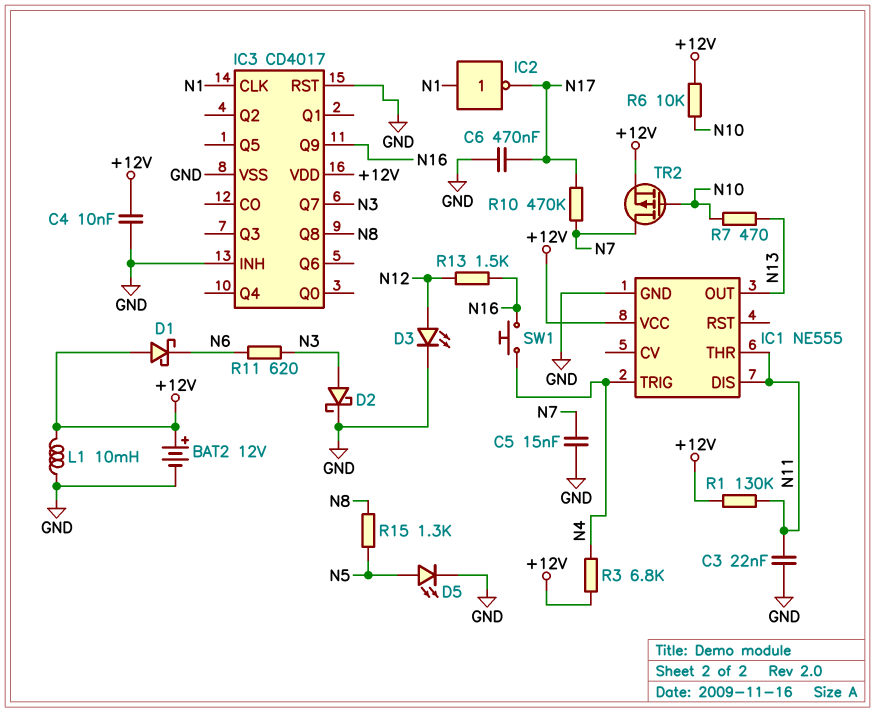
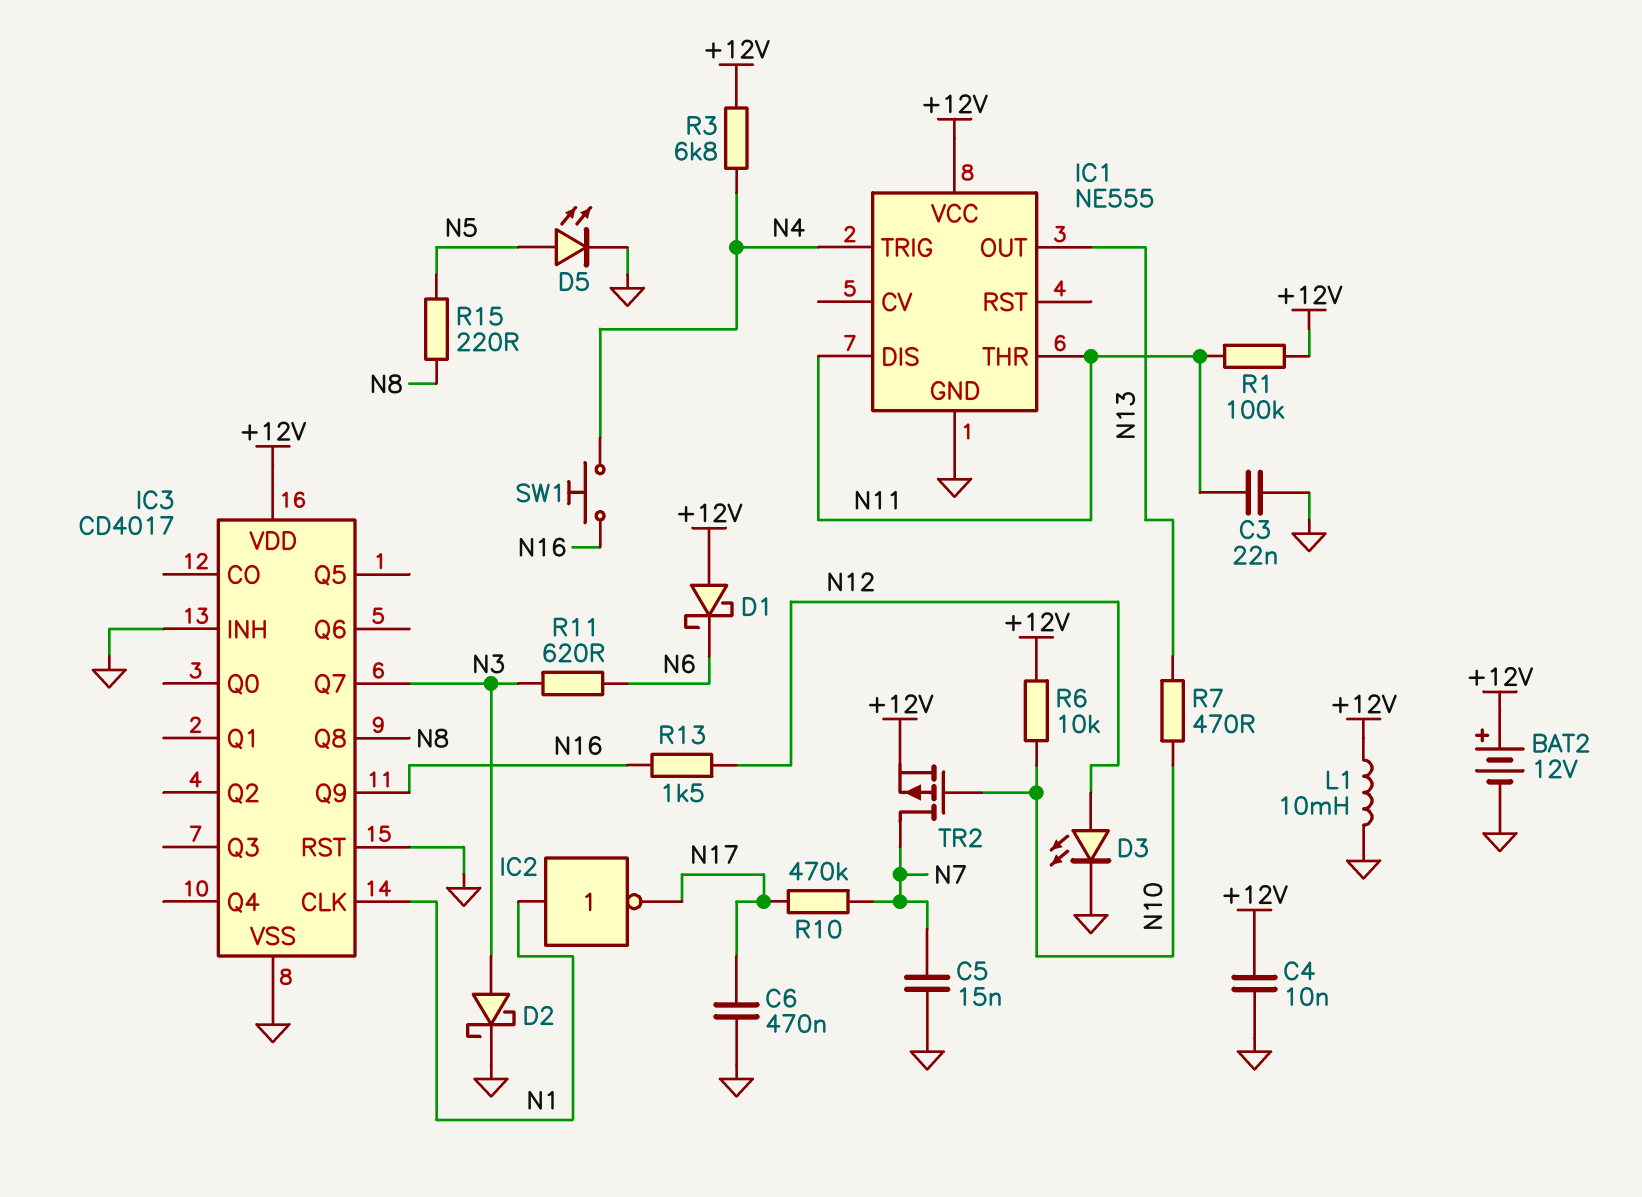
R1: 130k (+12V, N11) -> 100k (+12V, N11)
R15: 1.3k (N5, N8) -> 220 (N5, N8)

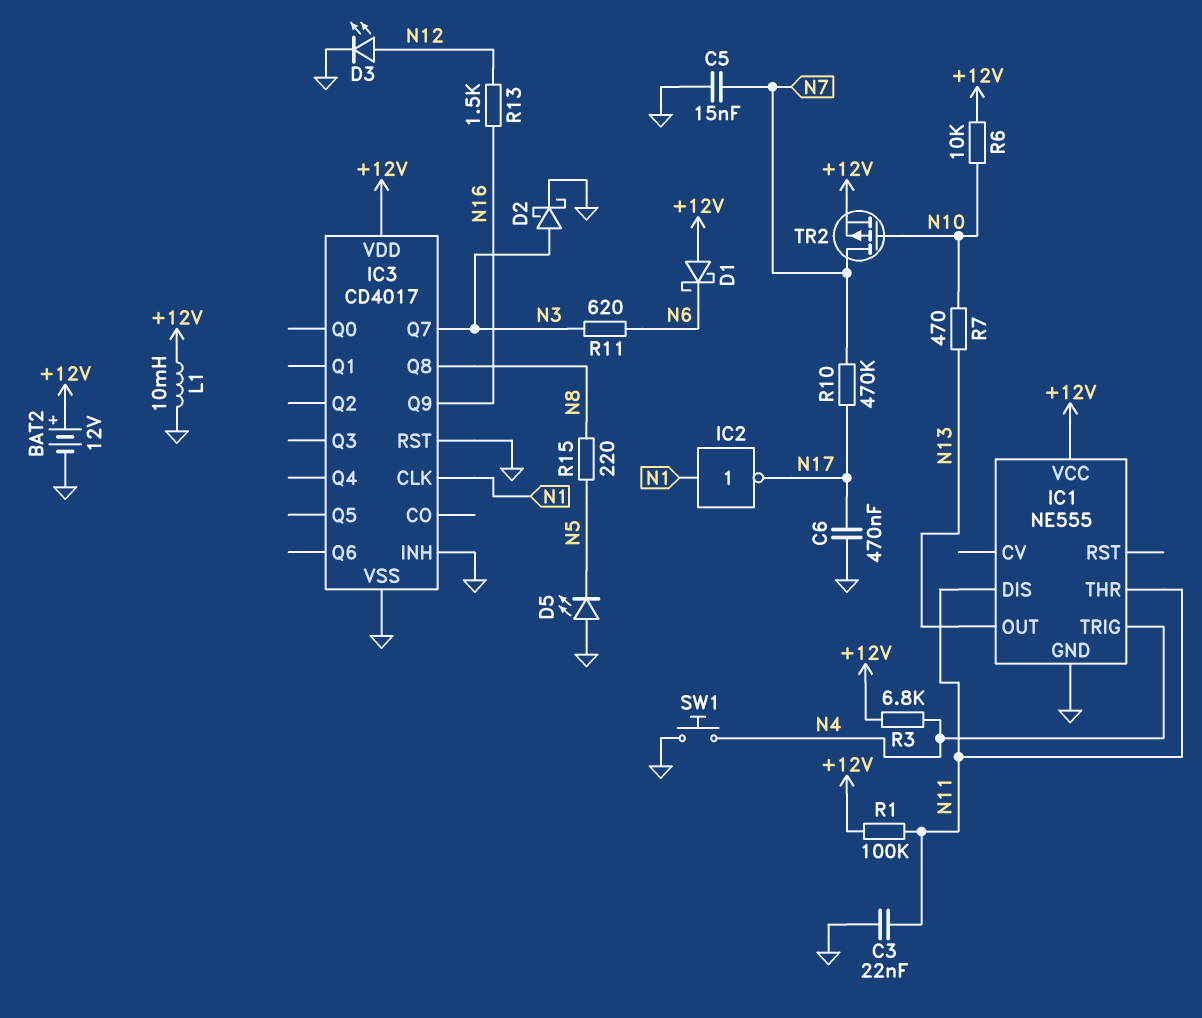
C4: 10nF (+12V, GND) -> none
D5: LED (A N5, K GND) -> LED (A GND, K N5)
SW1: button (N4, N16) -> button (GND, N4)

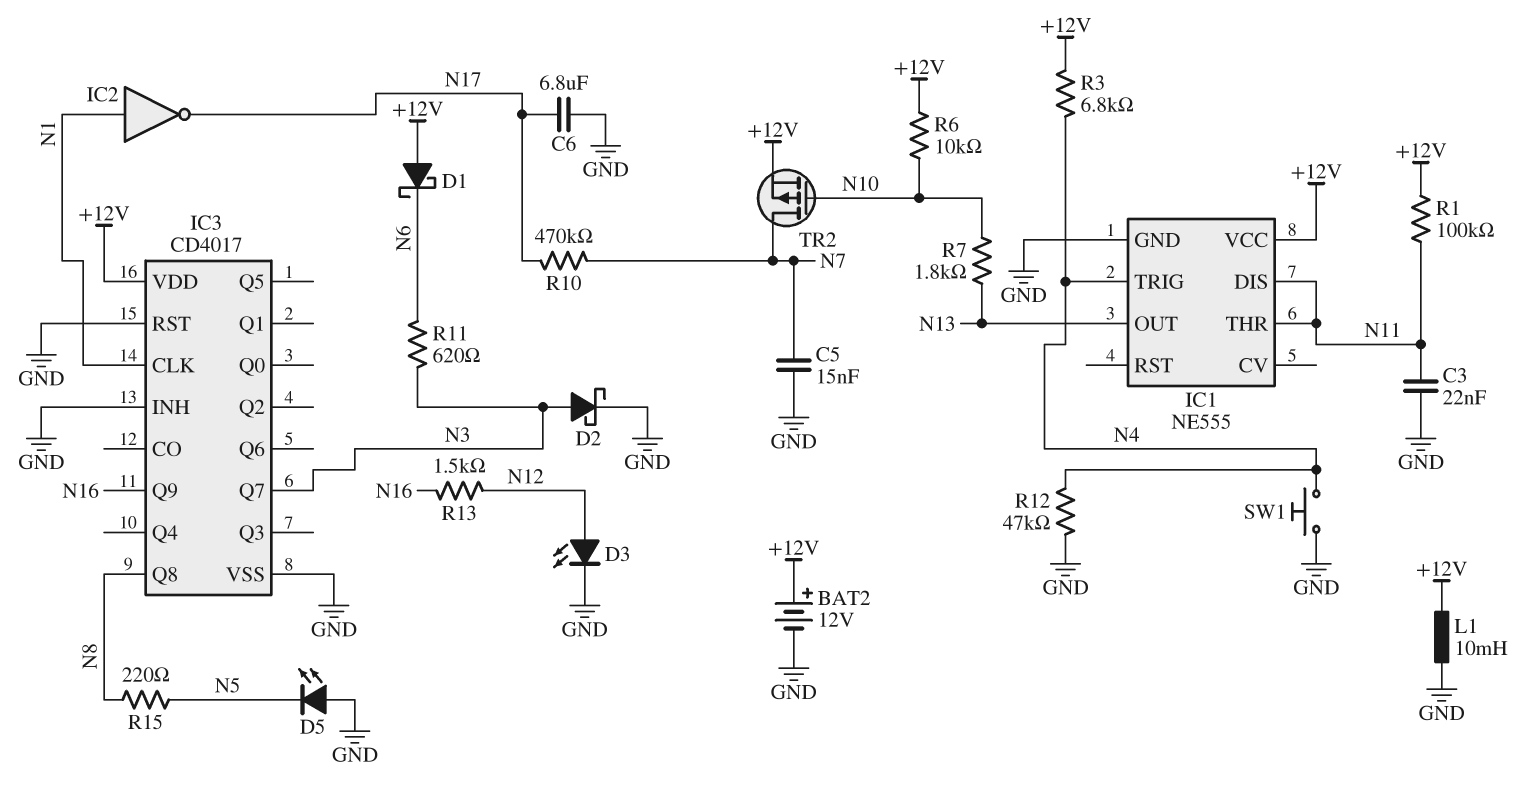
C6: 470nF (GND, N17) -> 6.8uF (GND, N17)
R7: 470 (N10, N13) -> 1.8k (N10, N13)
R12: none -> 47k (GND, N4)

